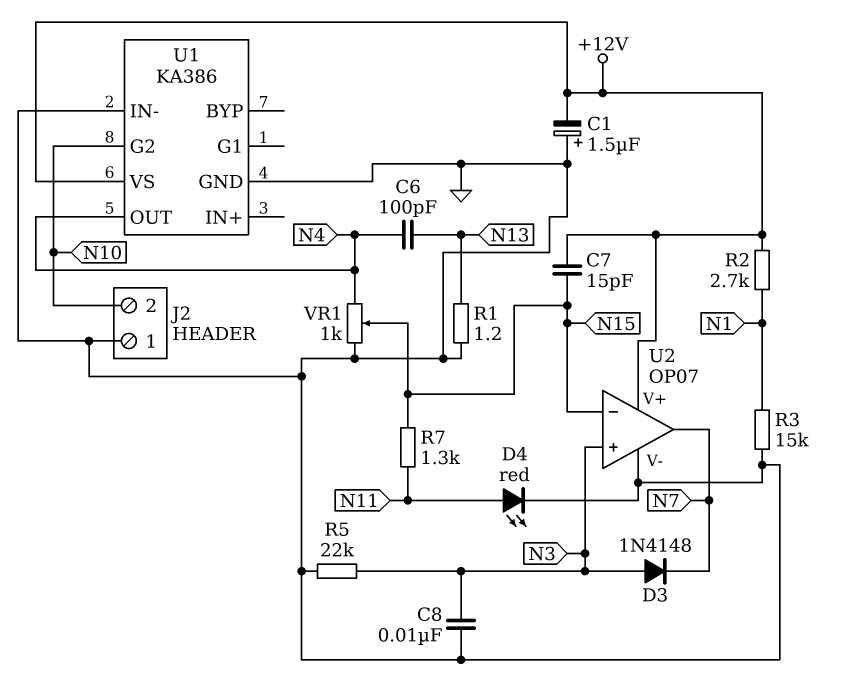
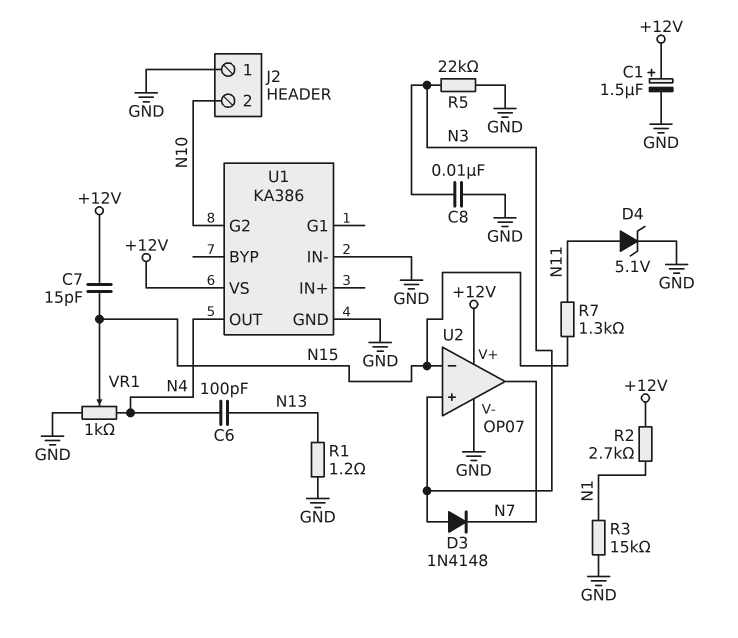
C1: 1.5uF (plus GND, minus +12V) -> 1.5uF (plus +12V, minus GND)
D4: LED red (A N11, K GND) -> zener 5.1V (A N11, K GND)

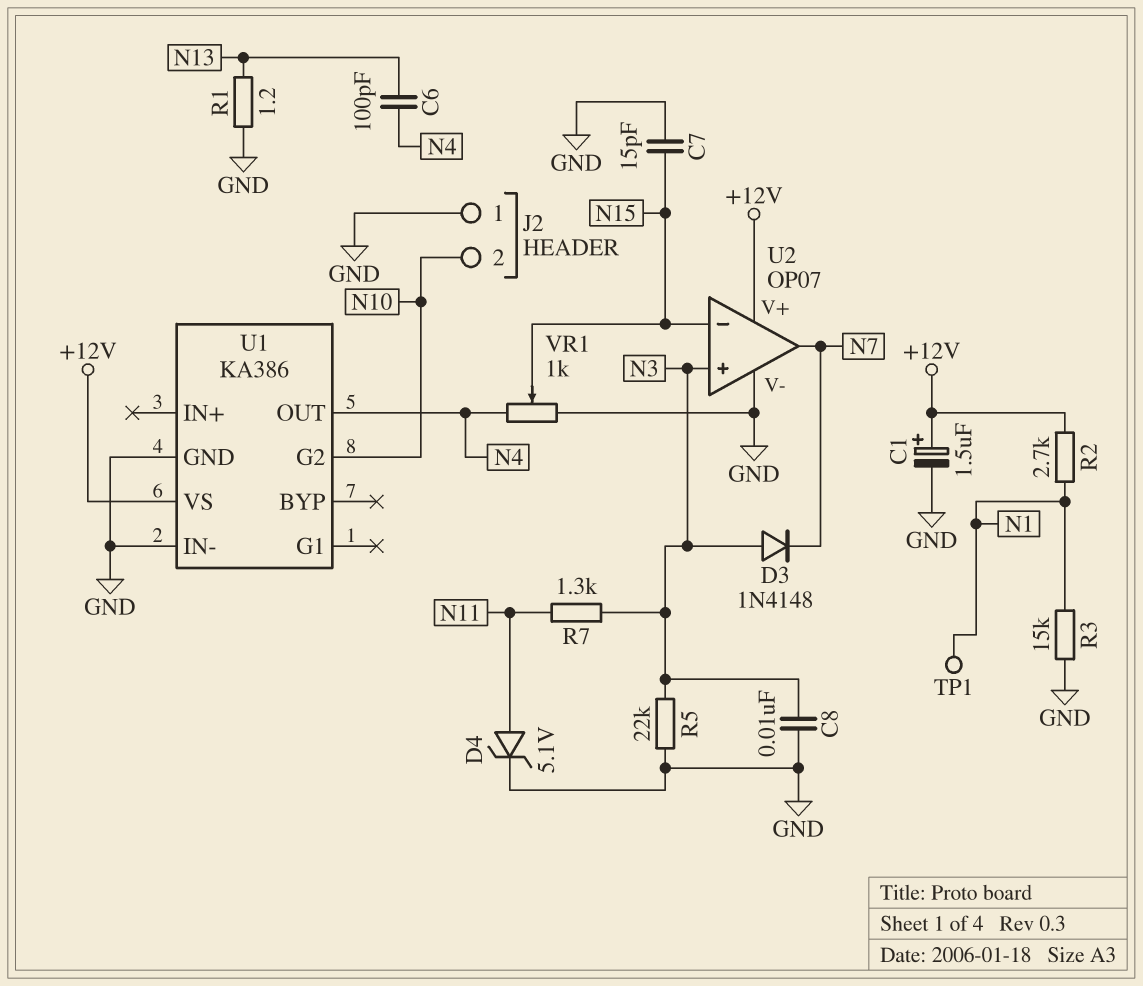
C7: 15pF (+12V, N15) -> 15pF (GND, N15)
R7: 1.3k (N11, N15) -> 1.3k (N3, N11)
TP1: none -> test point (N1)

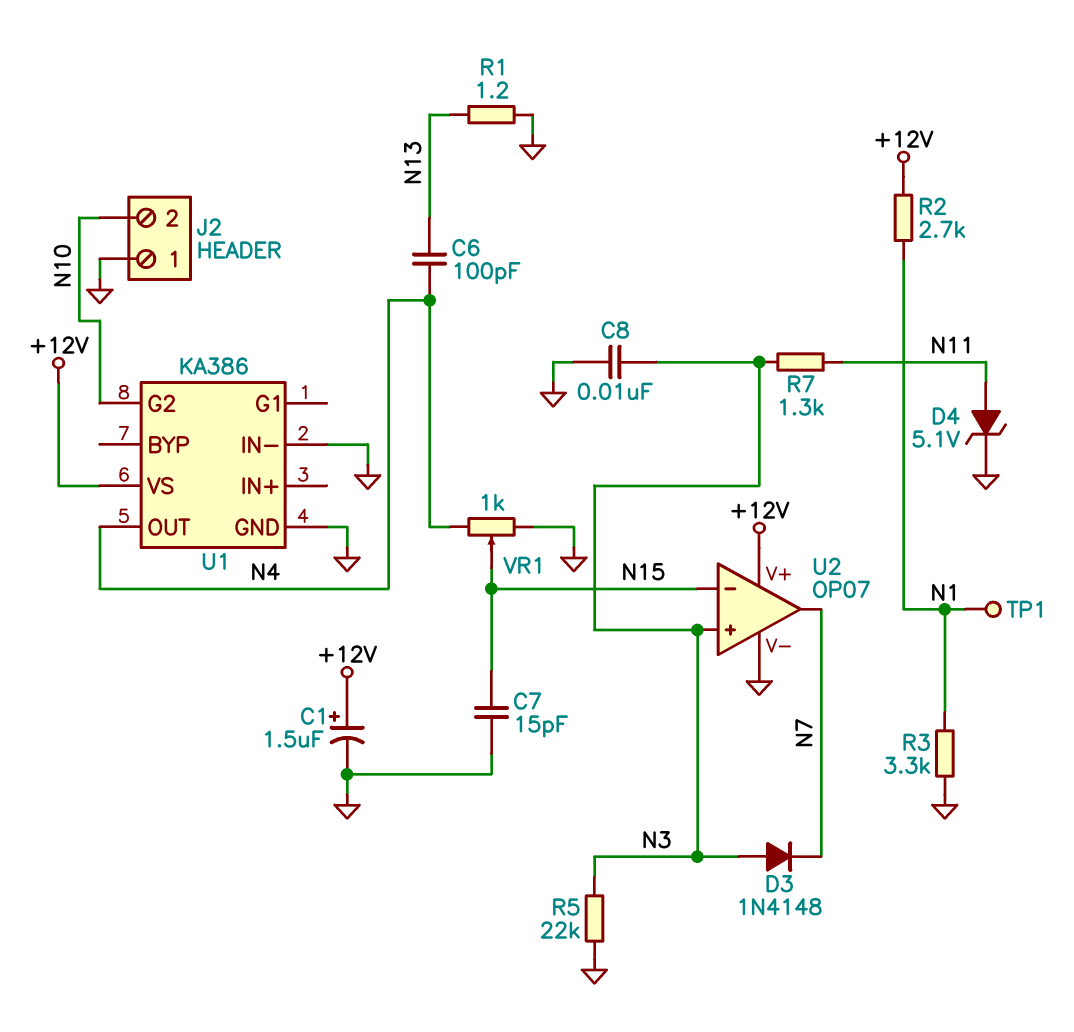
R3: 15k (GND, N1) -> 3.3k (GND, N1)

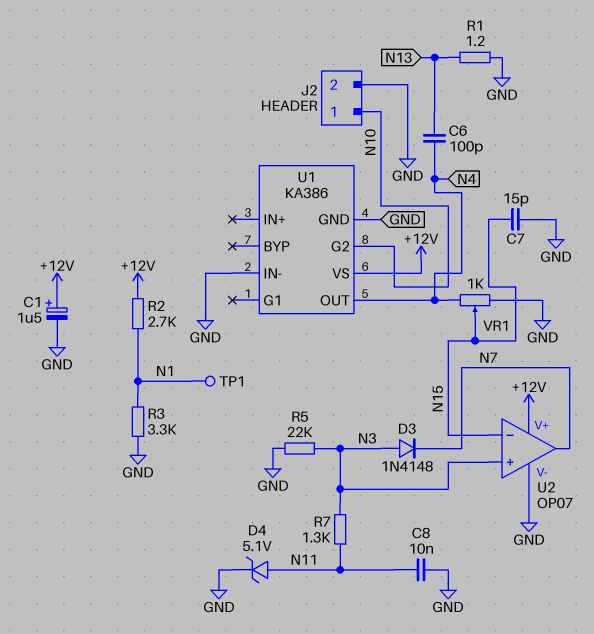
C8: 10nF (GND, N3) -> 10nF (GND, N11)
J2 pin 1: GND -> N10
J2 pin 2: N10 -> GND

